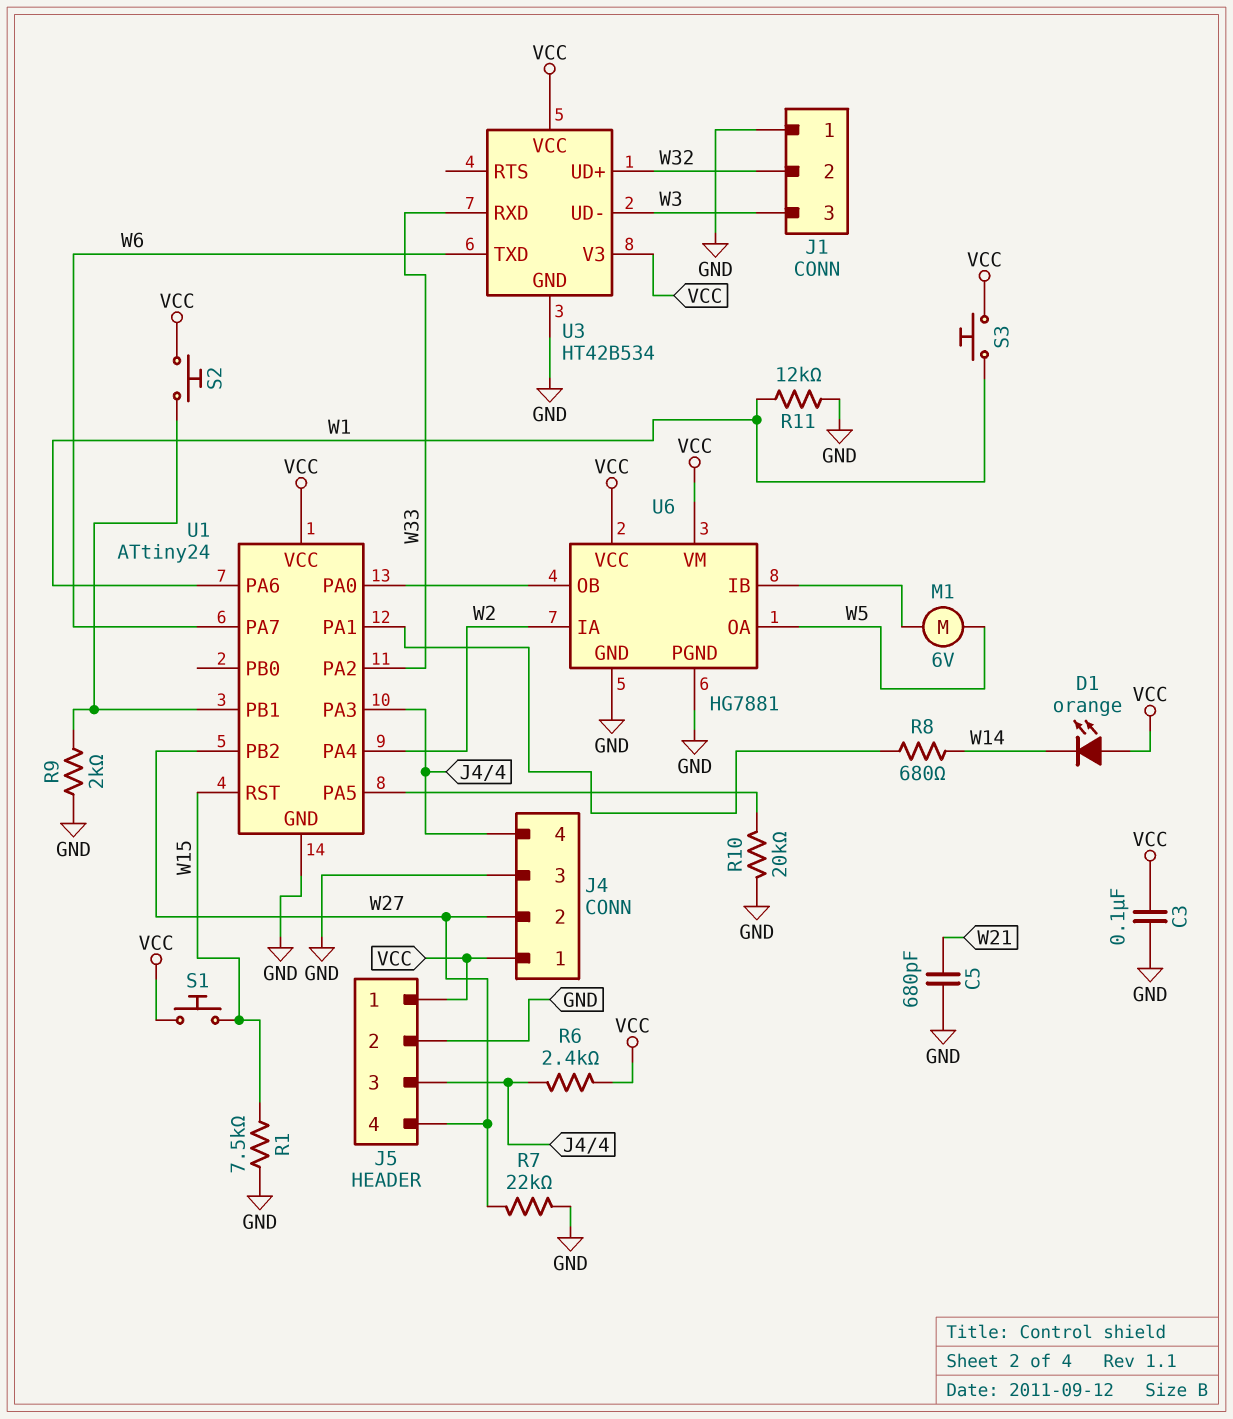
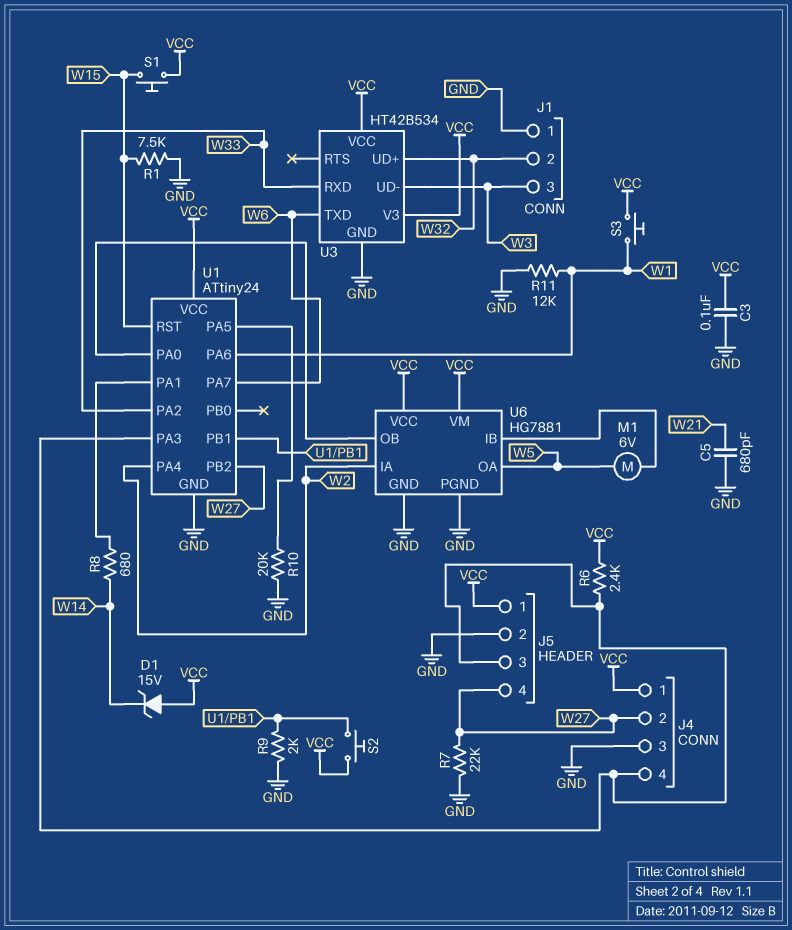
D1: LED orange (A VCC, K W14) -> zener 15V (A VCC, K W14)

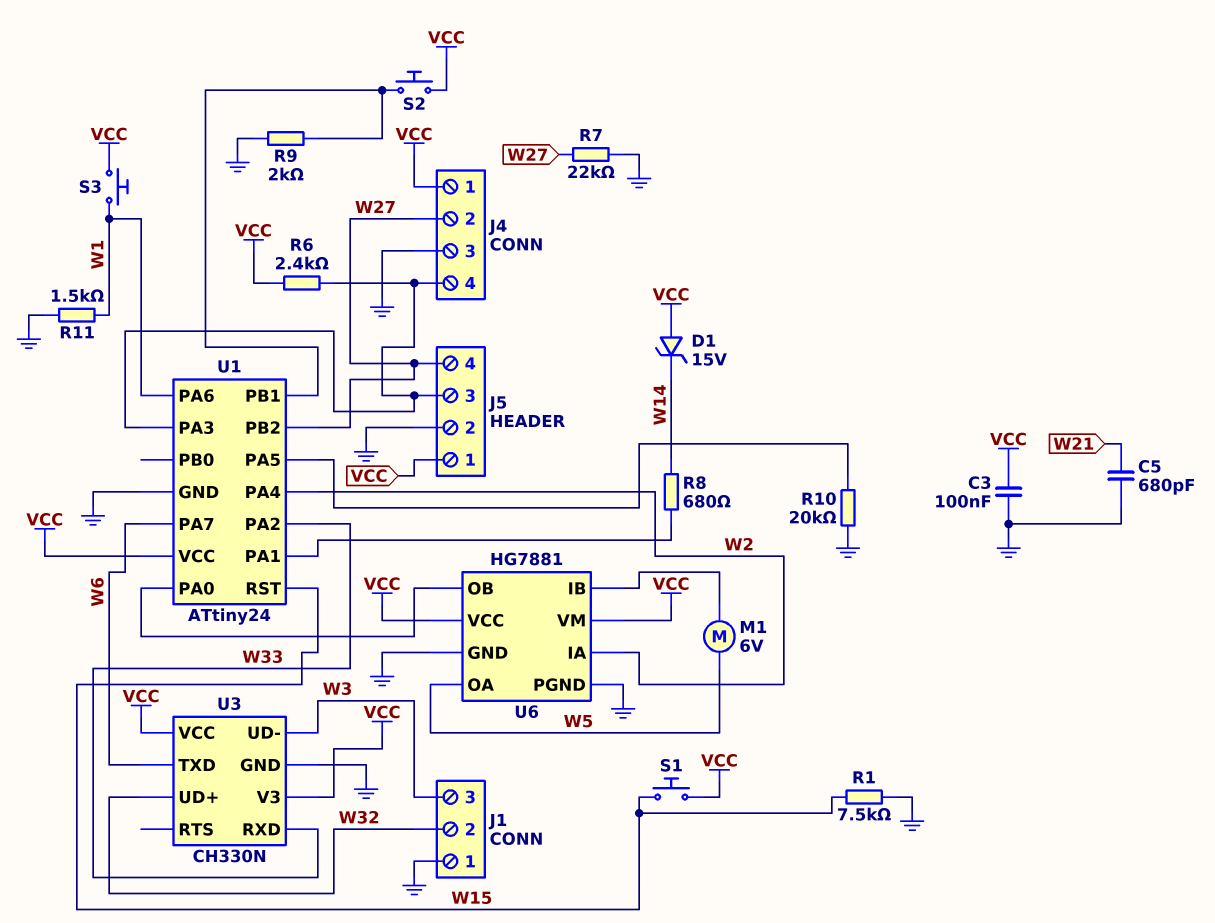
R11: 12k (GND, W1) -> 1.5k (GND, W1)
U3: HT42B534 -> CH330N

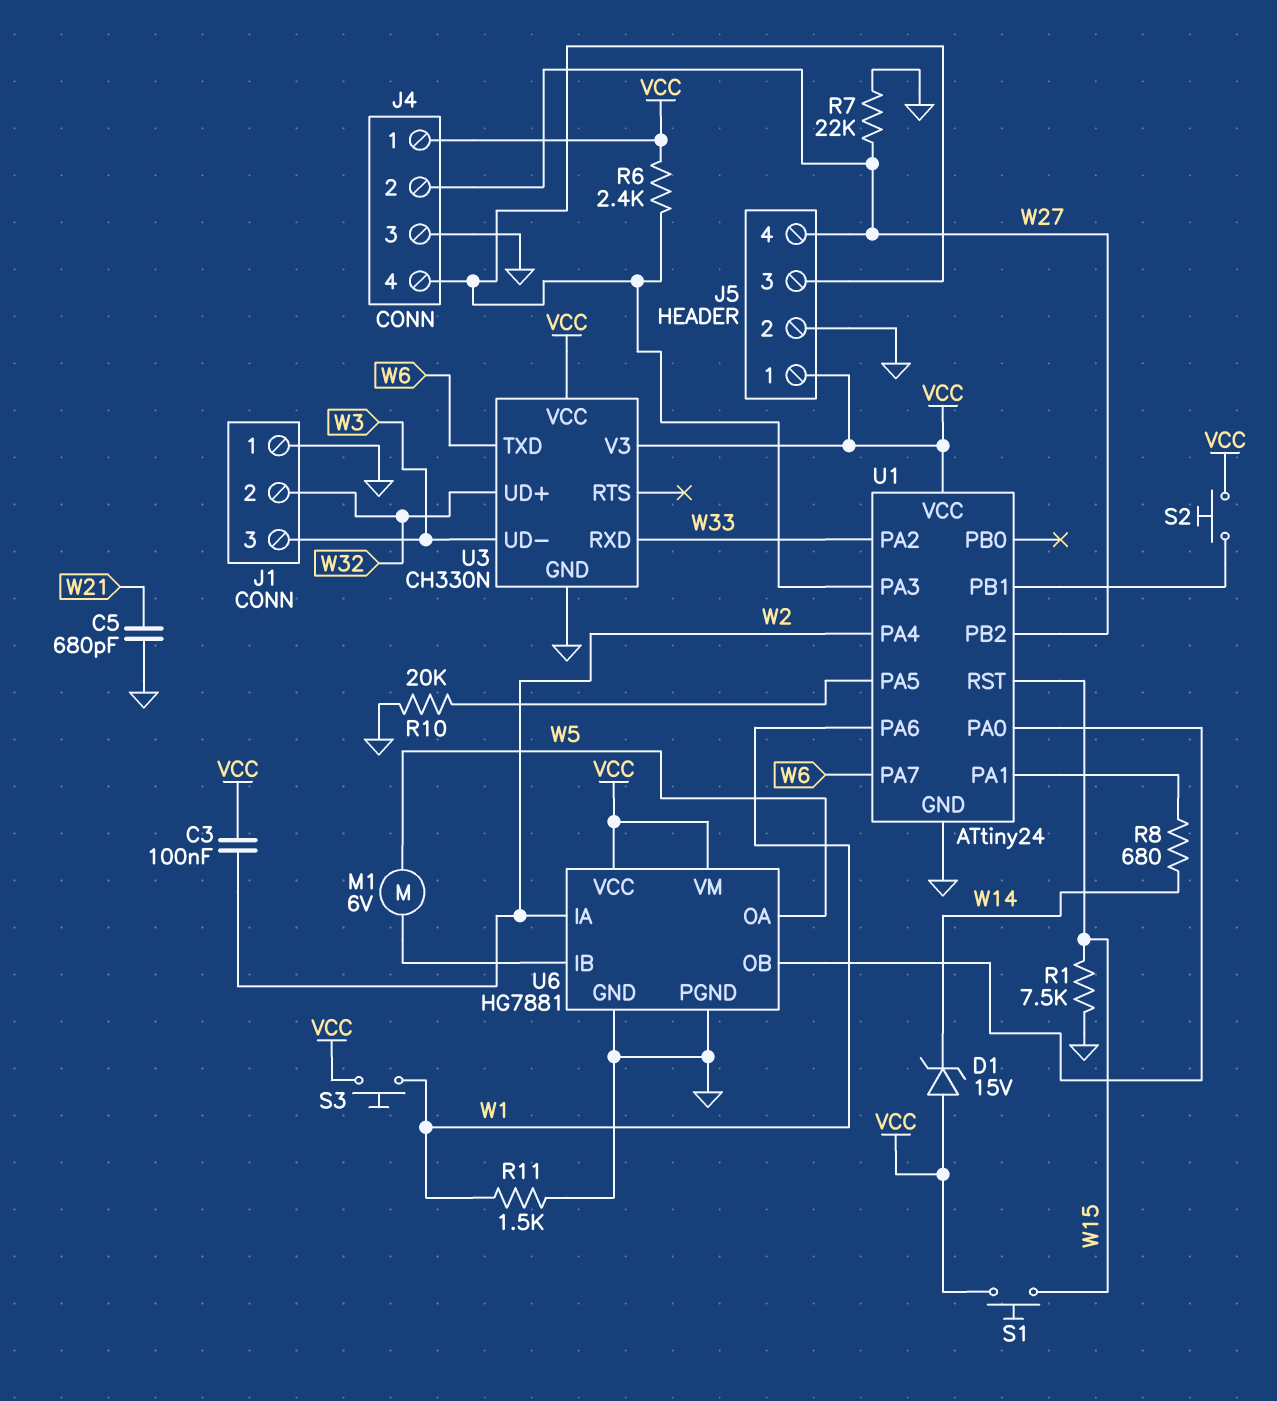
C3: 100nF (GND, VCC) -> 100nF (VCC, W2)
R9: 2k (GND, U1/PB1) -> none

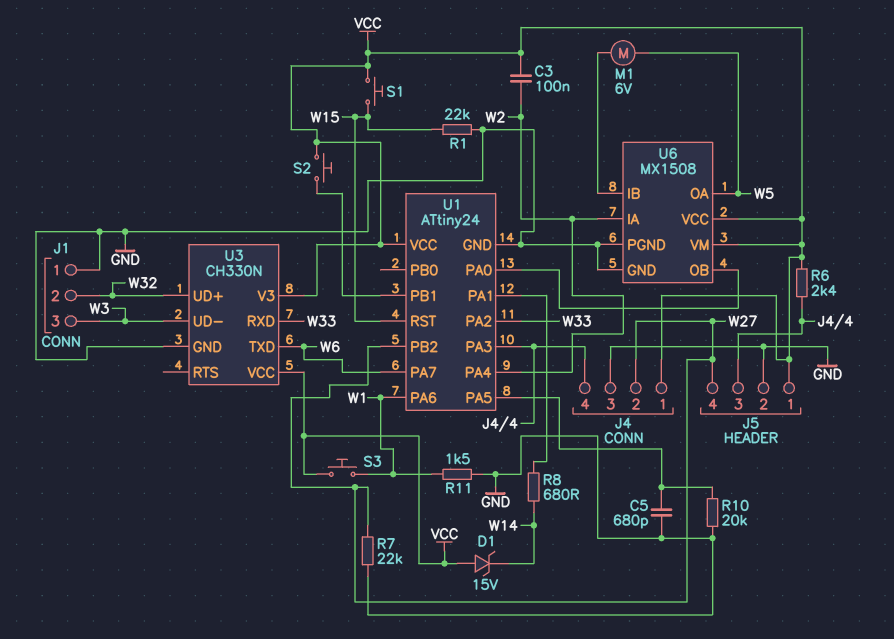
C5: 680pF (GND, W21) -> 680pF (GND, U1/PA5)
R1: 7.5k (GND, W15) -> 22k (GND, W15)
U6: HG7881 -> MX1508

